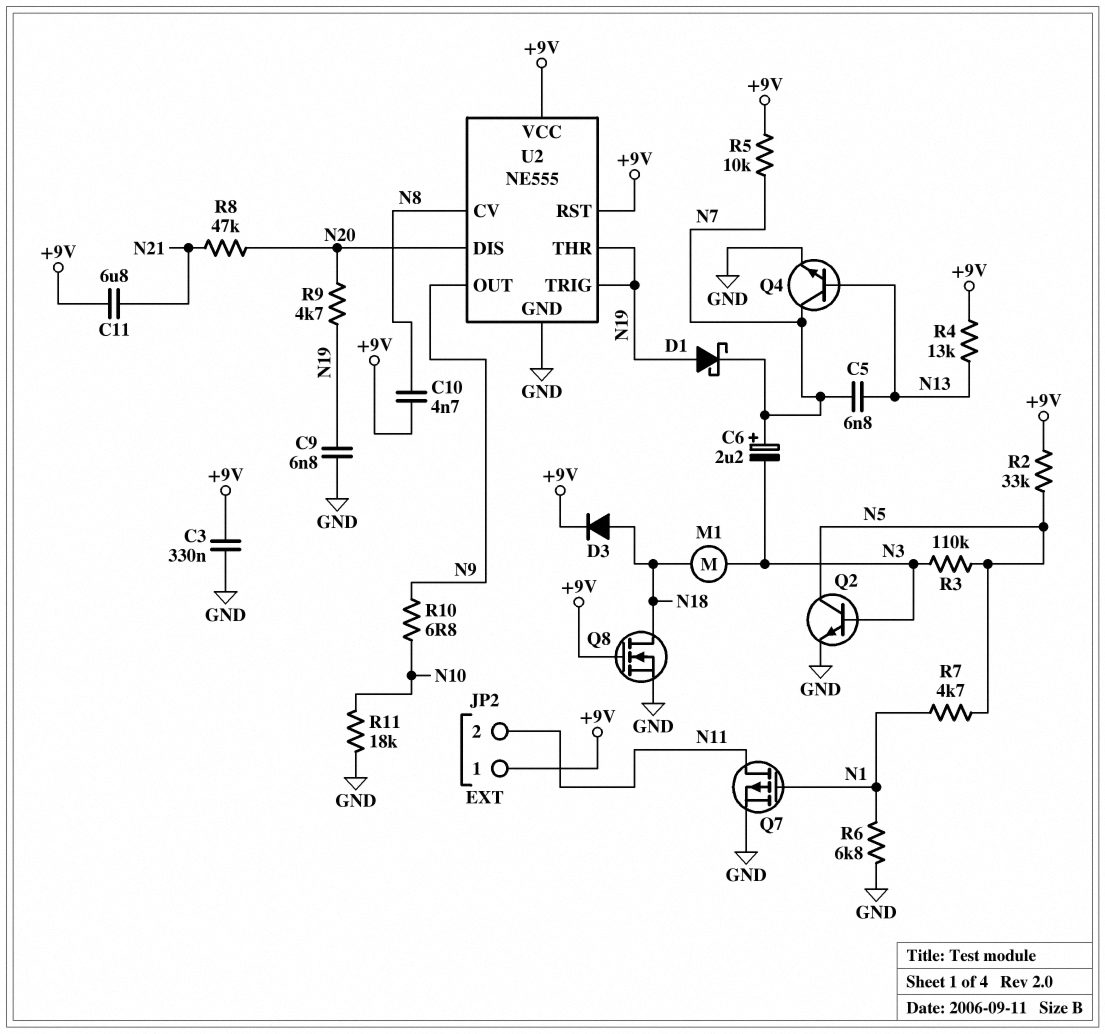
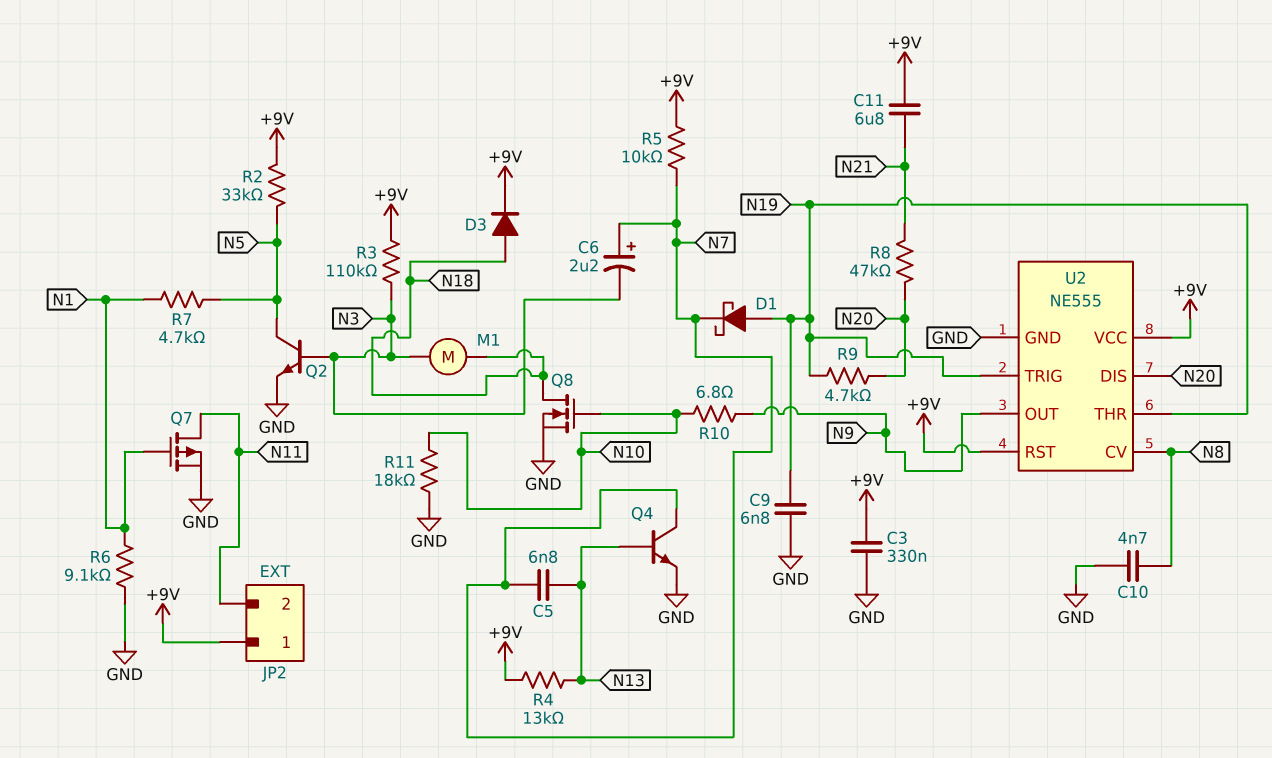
C10: 4.7nF (+9V, N8) -> 4.7nF (GND, N8)
Q8: NMOS (G +9V, D N18, S GND) -> NMOS (G N10, D N18, S GND)
R3: 110k (N3, N5) -> 110k (+9V, N3)
R6: 6.8k (GND, N1) -> 9.1k (GND, N1)

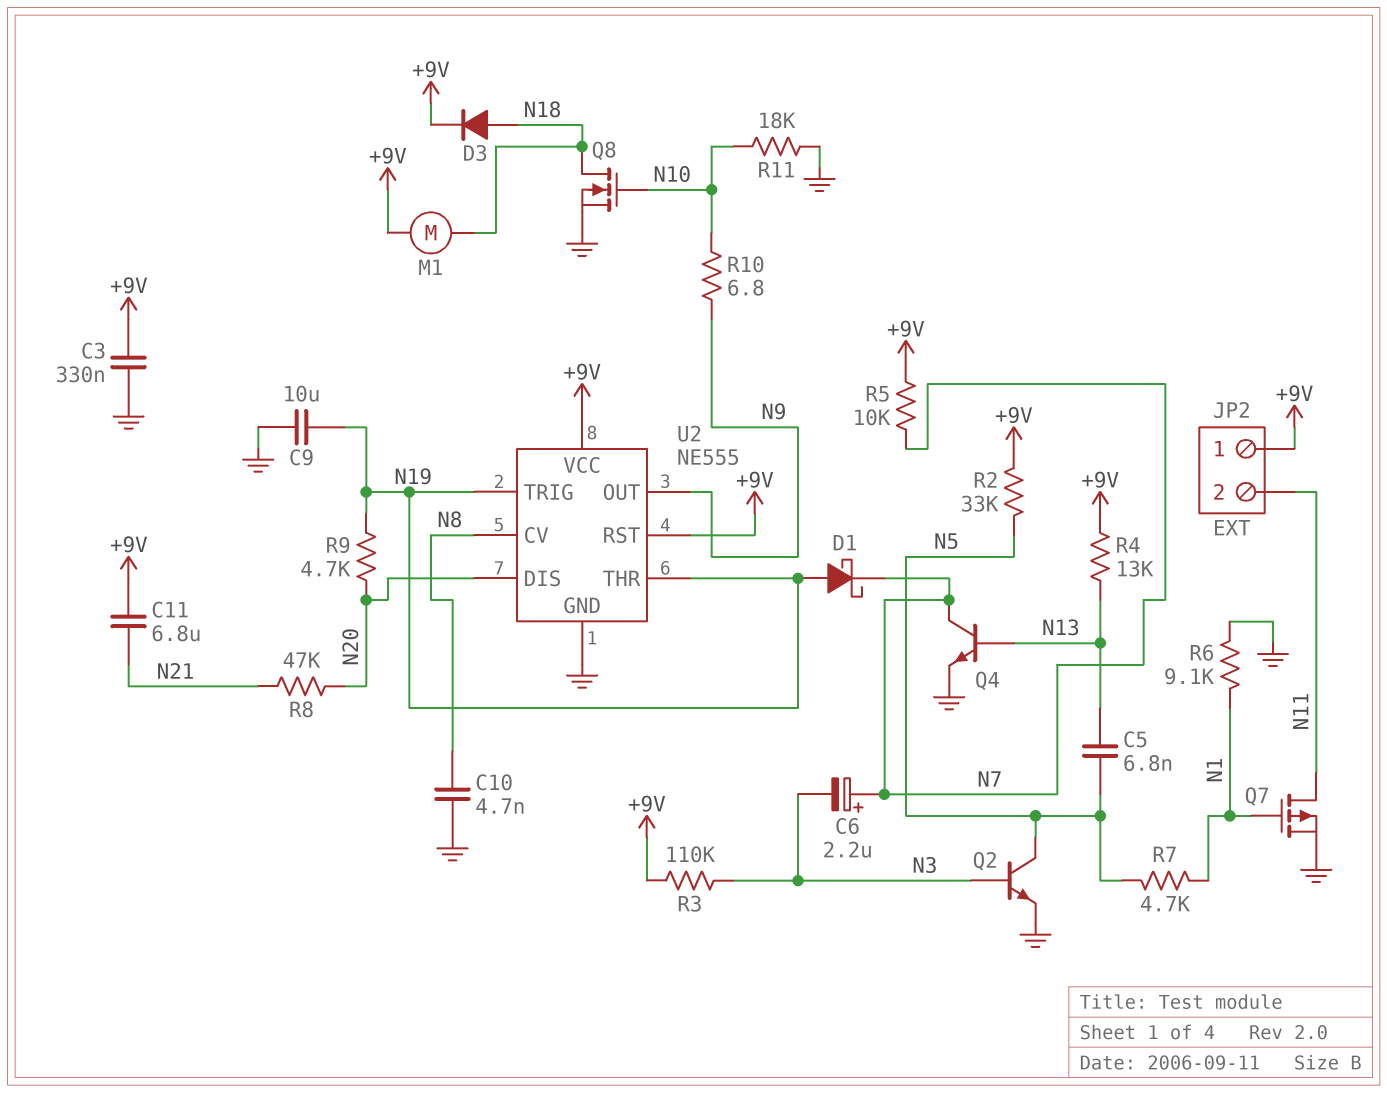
C5: 6.8nF (N7, N13) -> 6.8nF (N5, N13)
C9: 6.8nF (GND, N19) -> 10uF (GND, N19)
M1: motor (N3, N18) -> motor (+9V, N18)

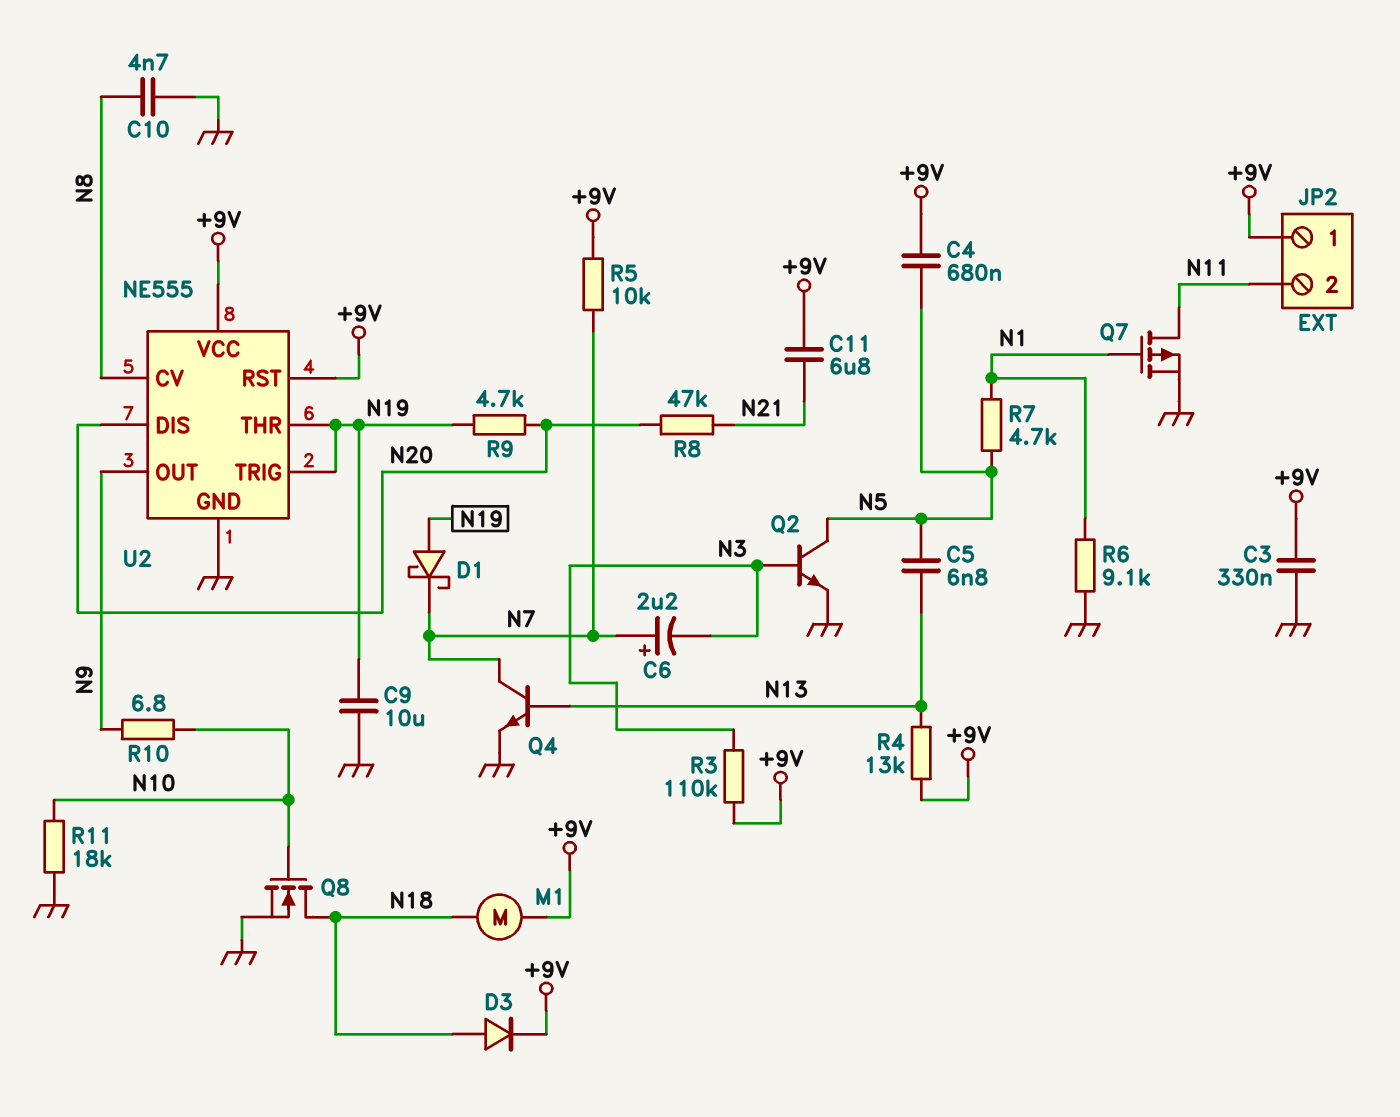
C4: none -> 680nF (+9V, N5)
R2: 33k (+9V, N5) -> none

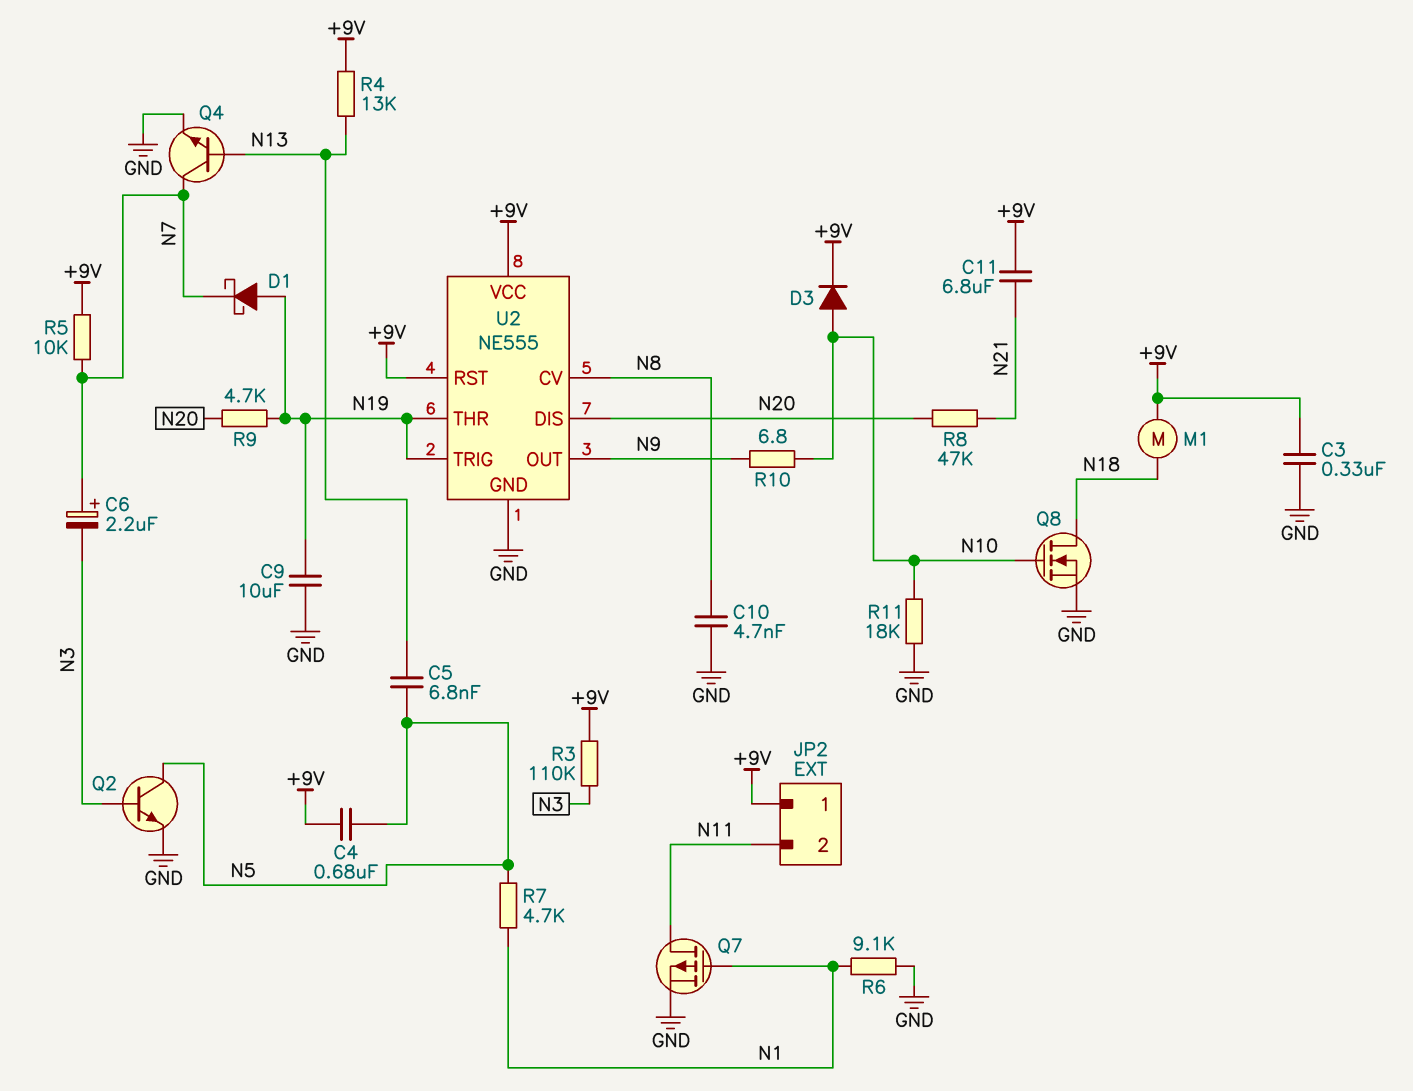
D3: diode (A N18, K +9V) -> diode (A N10, K +9V)

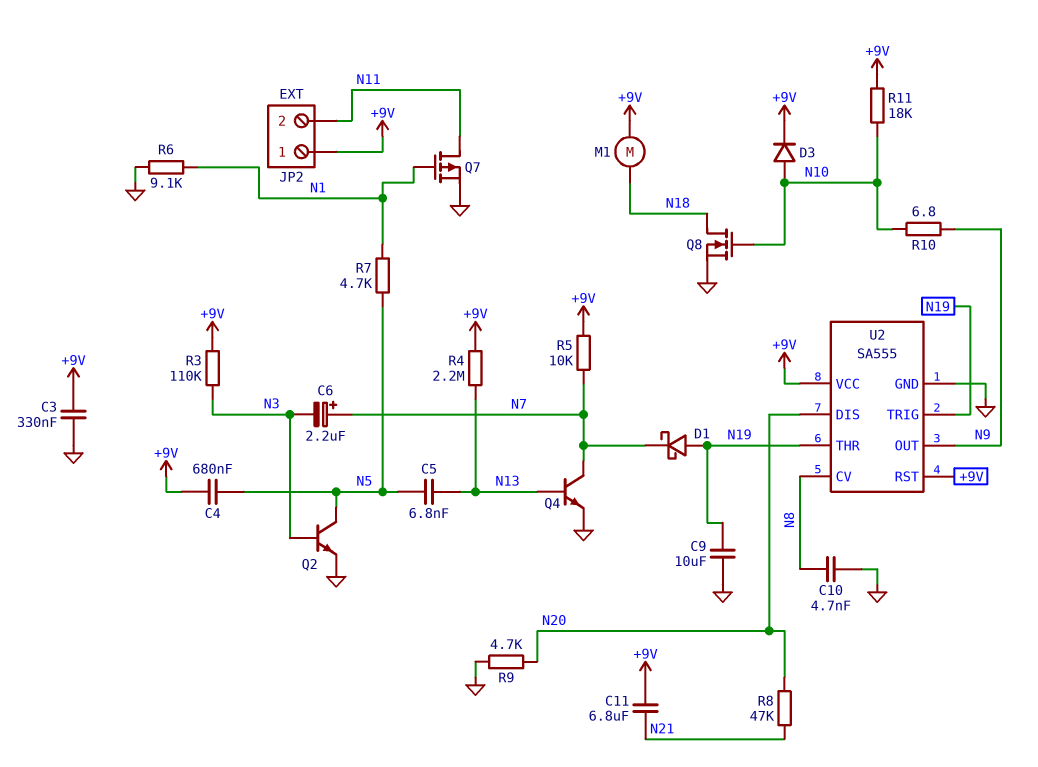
R4: 13k (+9V, N13) -> 2.2M (+9V, N13)
R9: 4.7k (N19, N20) -> 4.7k (GND, N20)
R11: 18k (GND, N10) -> 18k (+9V, N10)
U2: NE555 -> SA555

